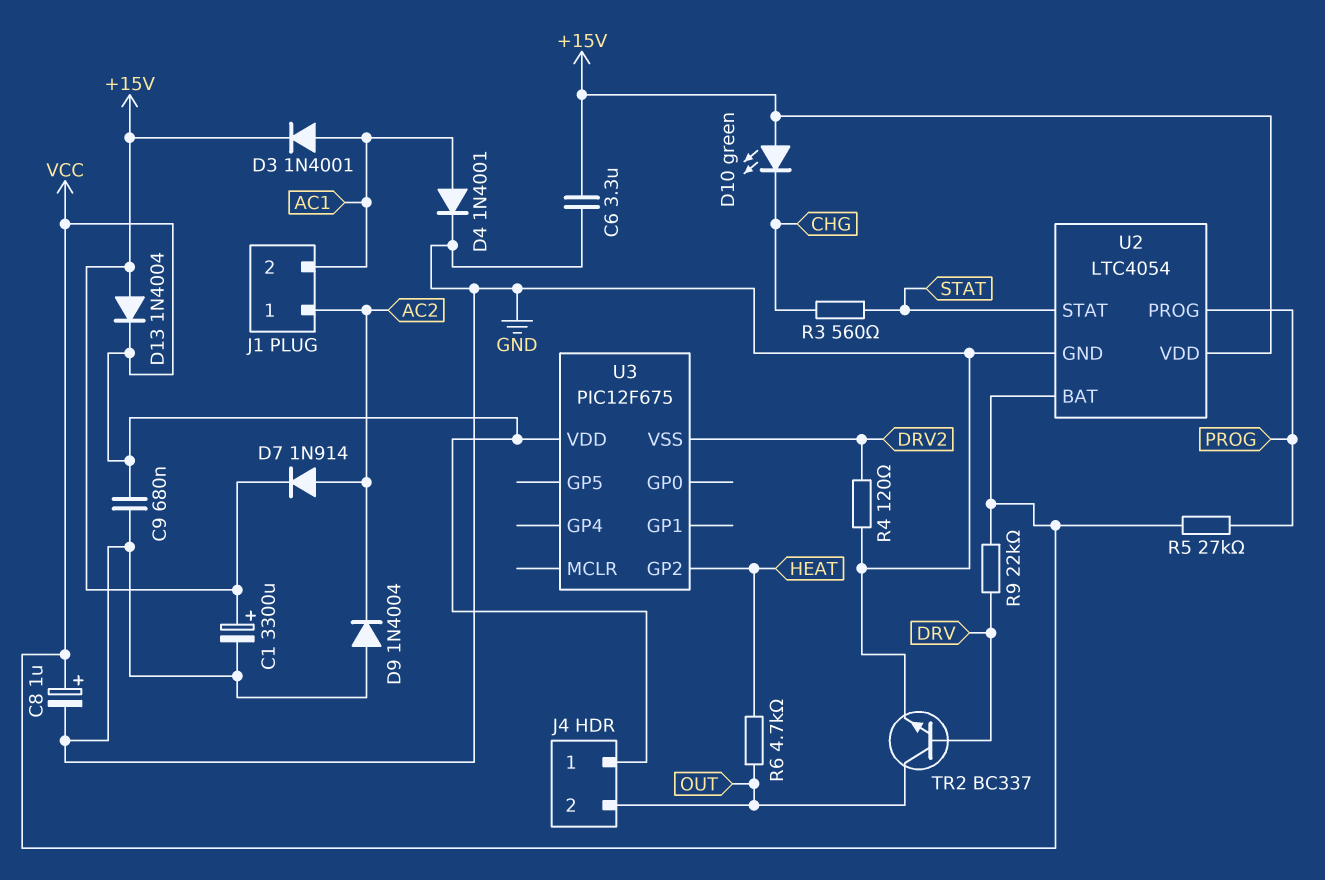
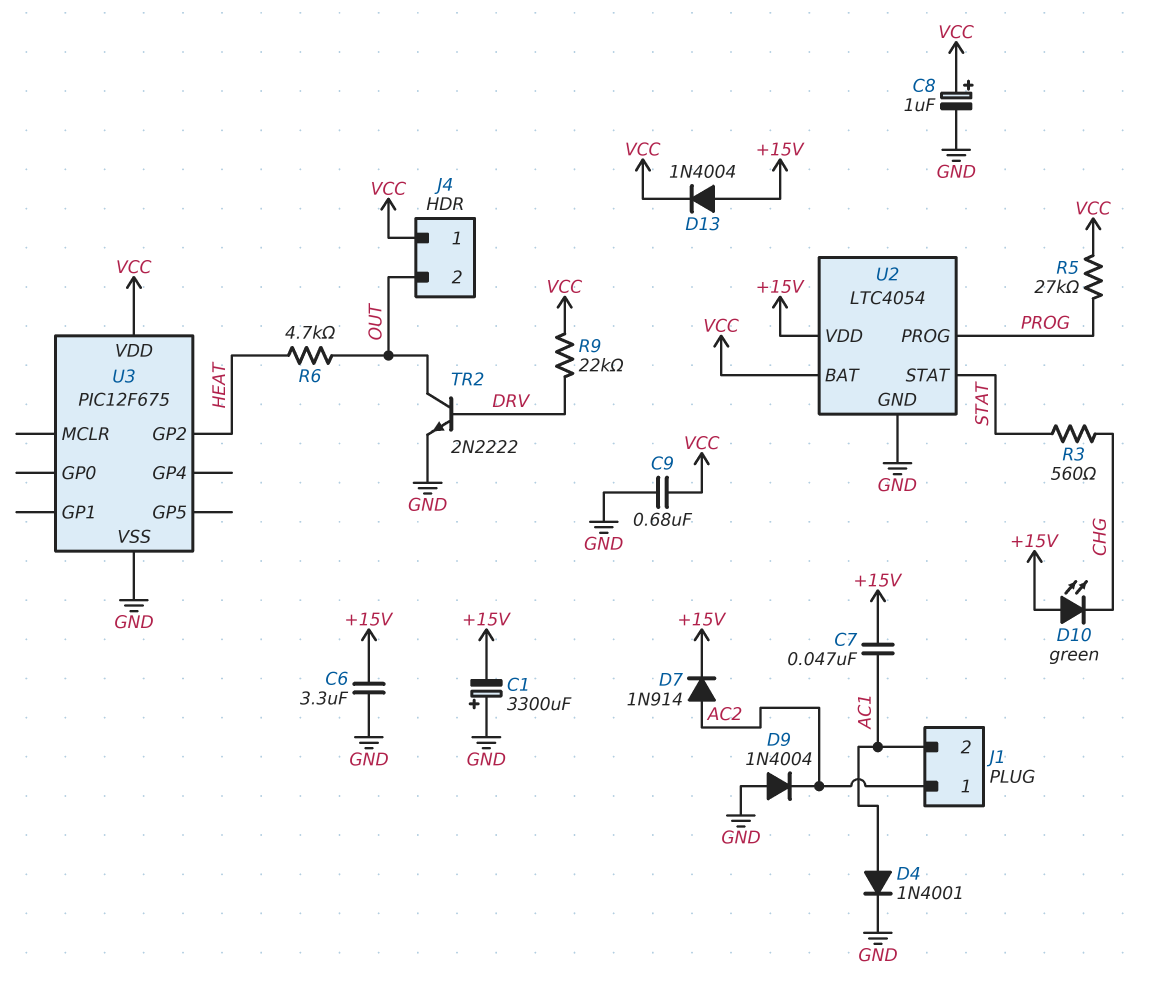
C1: 3300uF (plus +15V, minus GND) -> 3300uF (plus GND, minus +15V)
C7: none -> 47nF (+15V, AC1)
D3: diode 1N4001 (A AC1, K +15V) -> none
R4: 120 (DRV2, GND) -> none
TR2: NPN BC337 (B DRV, C OUT, E GND) -> NPN 2N2222 (B DRV, C OUT, E GND)
U3 pin VSS: DRV2 -> GND

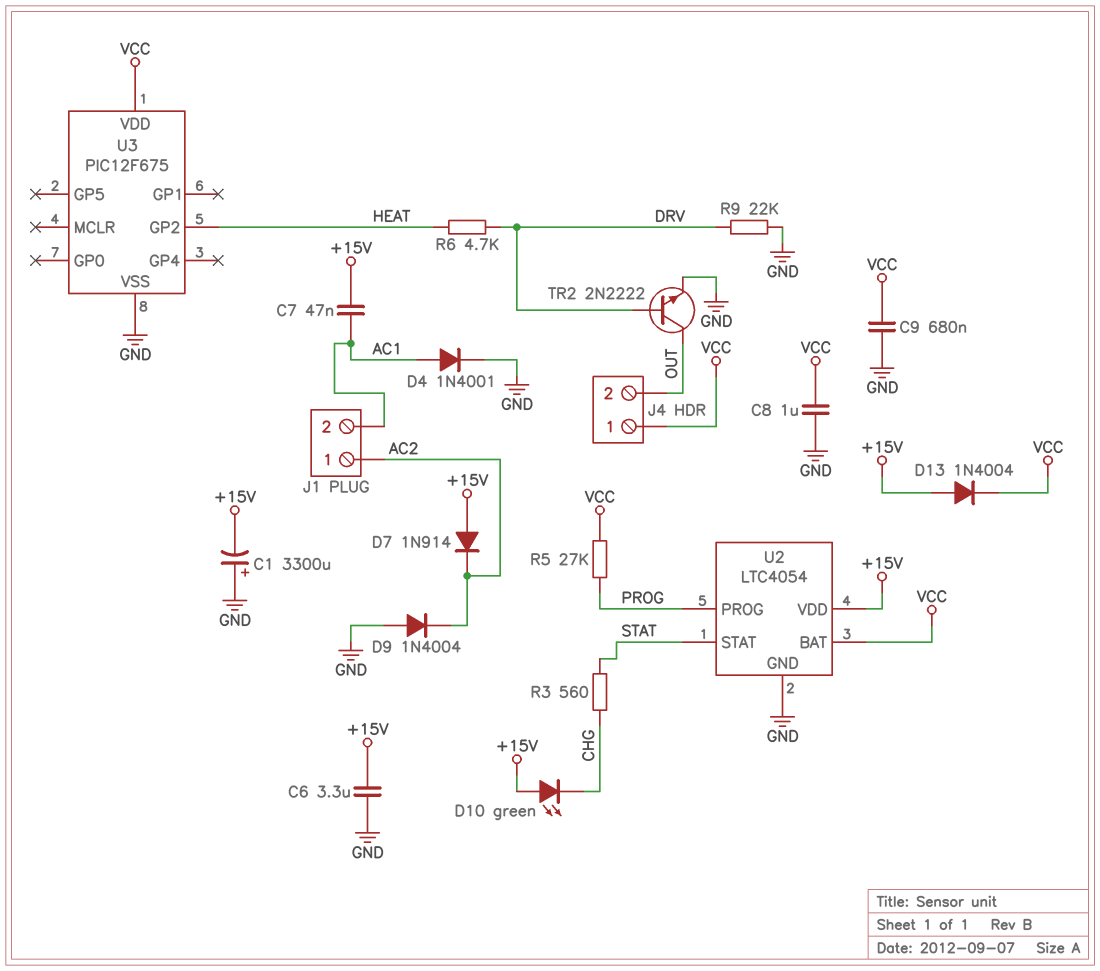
C8: 1uF (plus VCC, minus GND) -> 1uF (GND, VCC)
D7: diode 1N914 (A AC2, K +15V) -> diode 1N914 (A +15V, K AC2)
R6: 4.7k (HEAT, OUT) -> 4.7k (DRV, HEAT)
R9: 22k (DRV, VCC) -> 22k (DRV, GND)

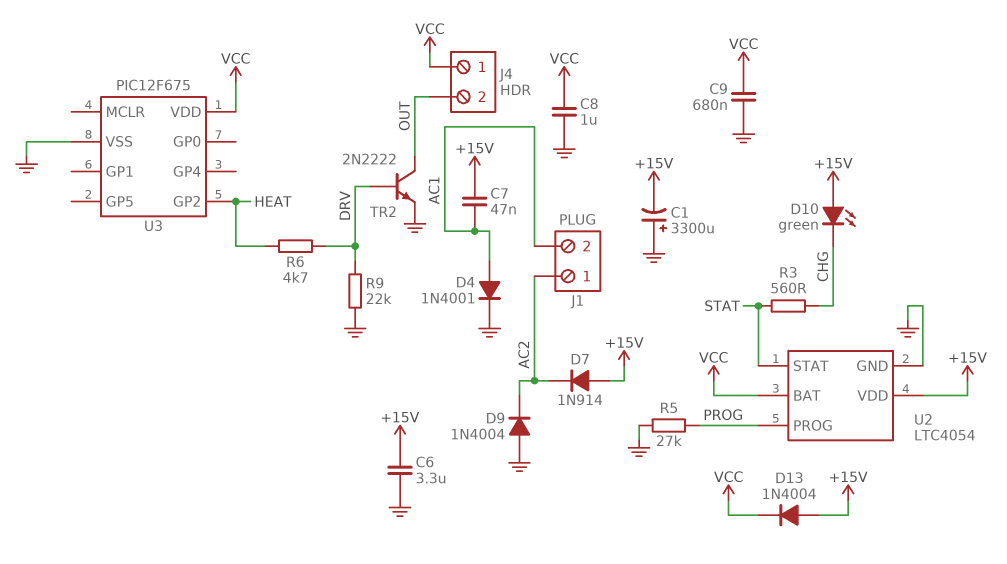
R5: 27k (PROG, VCC) -> 27k (GND, PROG)

